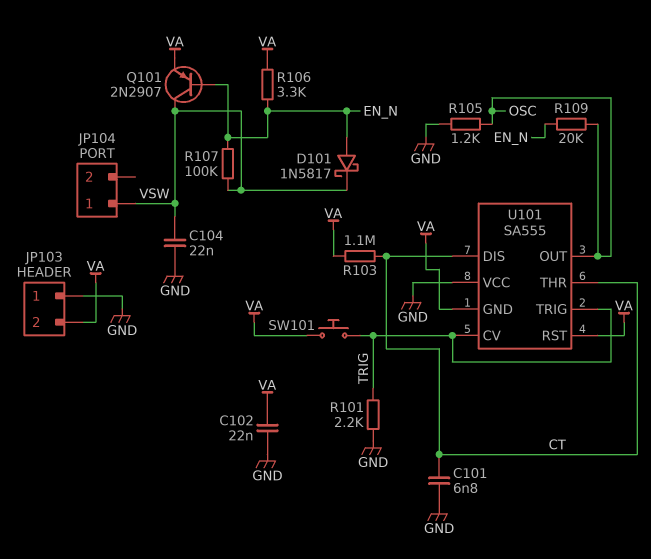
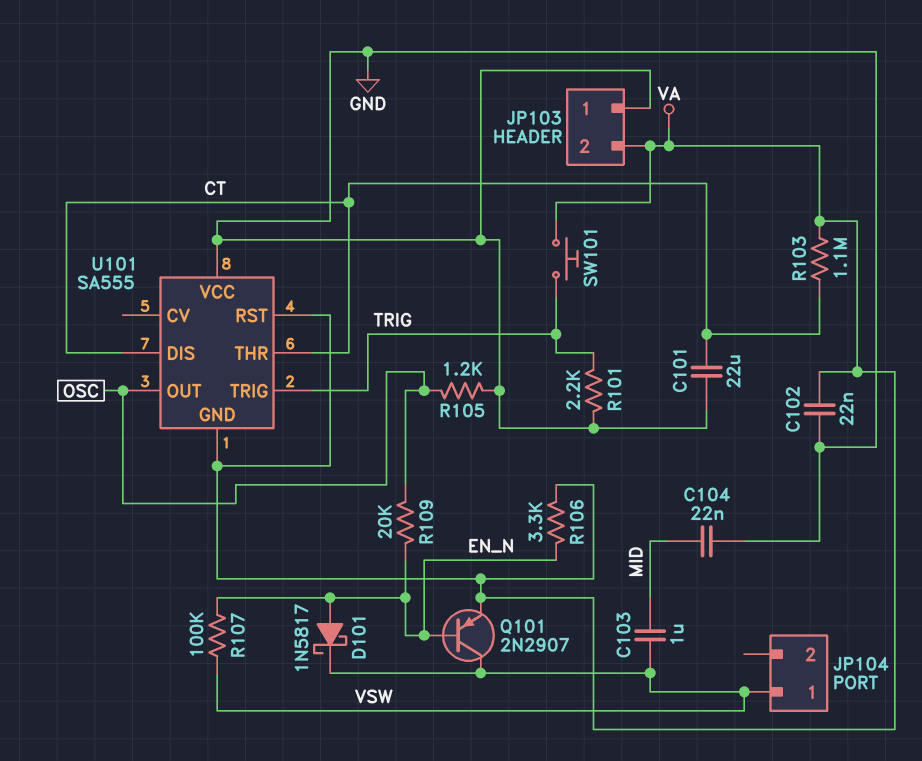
C101: 6.8nF (CT, GND) -> 22uF (CT, GND)
C103: none -> 1uF (MID, VSW)
C104: 22nF (GND, VSW) -> 22nF (GND, MID)
U101 pin CV: TRIG -> none

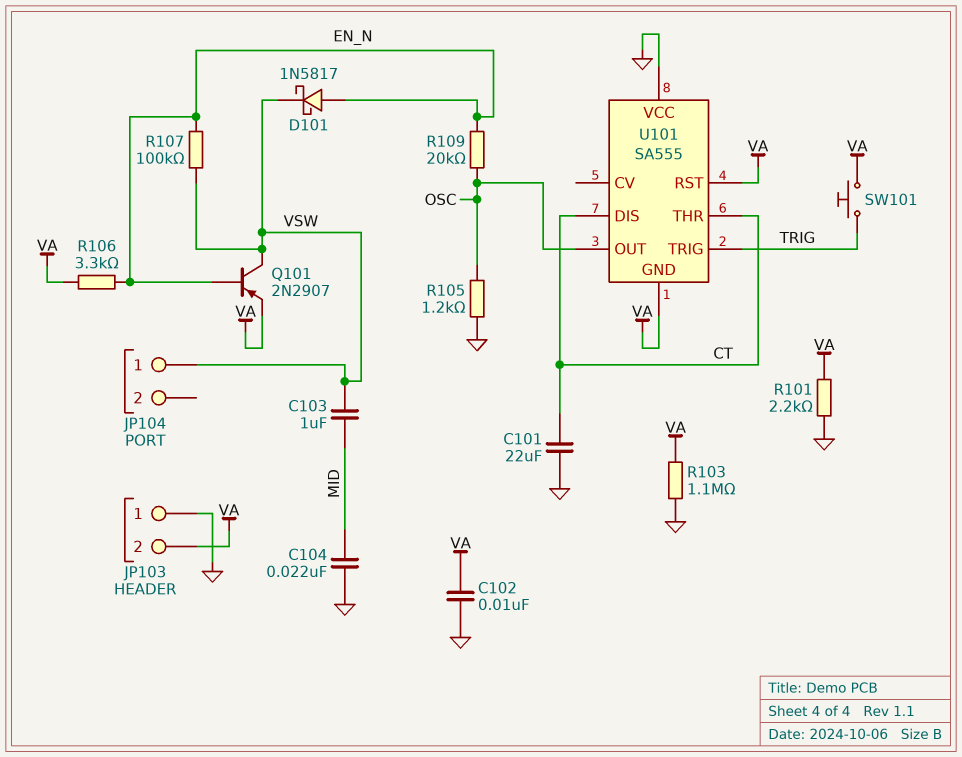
C102: 22nF (GND, VA) -> 10nF (GND, VA)
R101: 2.2k (GND, TRIG) -> 2.2k (GND, VA)
R103: 1.1M (CT, VA) -> 1.1M (GND, VA)

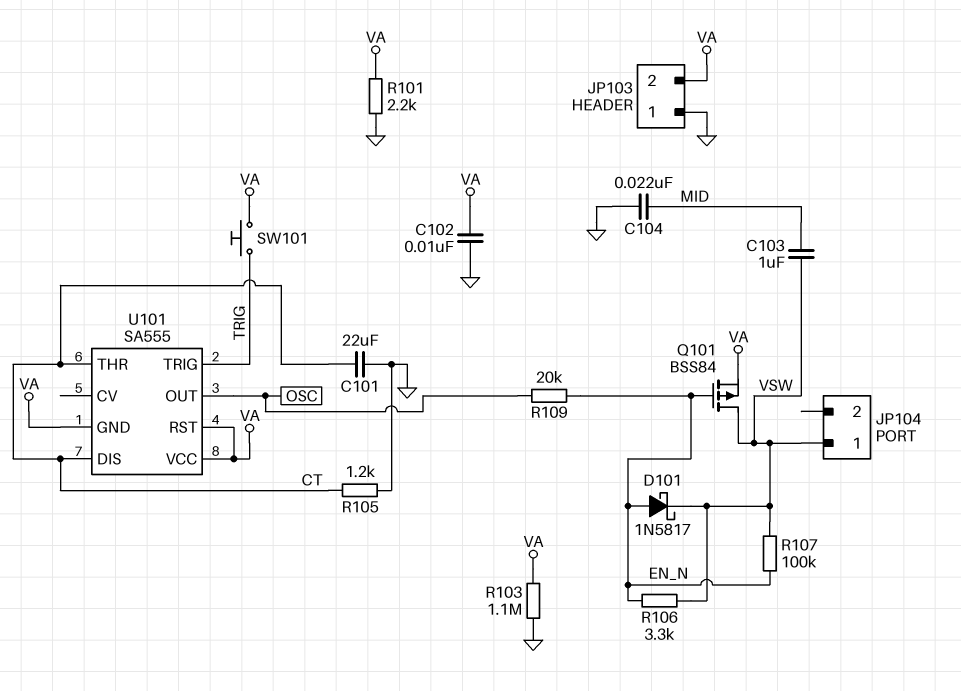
Q101: PNP 2N2907 (B EN_N, C VSW, E VA) -> PMOS BSS84 (G EN_N, D VSW, S VA)
R105: 1.2k (GND, OSC) -> 1.2k (CT, GND)
R106: 3.3k (EN_N, VA) -> 3.3k (EN_N, VSW)
U101 pin VCC: GND -> VA

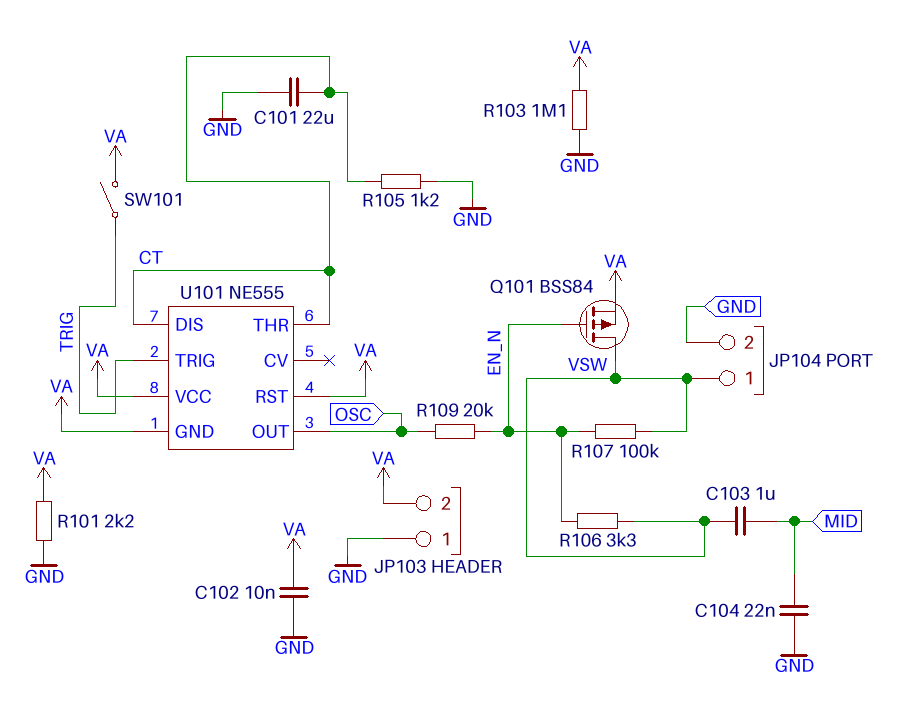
D101: schottky 1N5817 (A EN_N, K VSW) -> none
JP104 pin 2: none -> GND
SW101: button (TRIG, VA) -> switch (TRIG, VA)
U101: SA555 -> NE555

